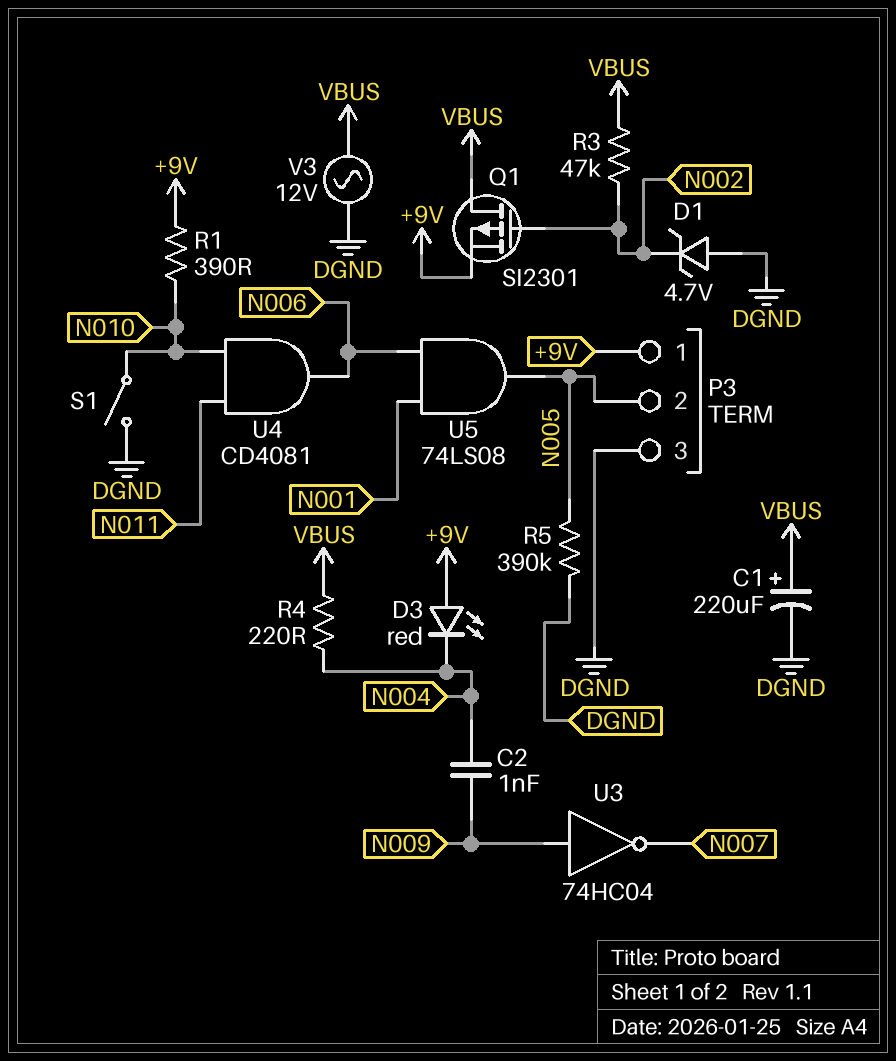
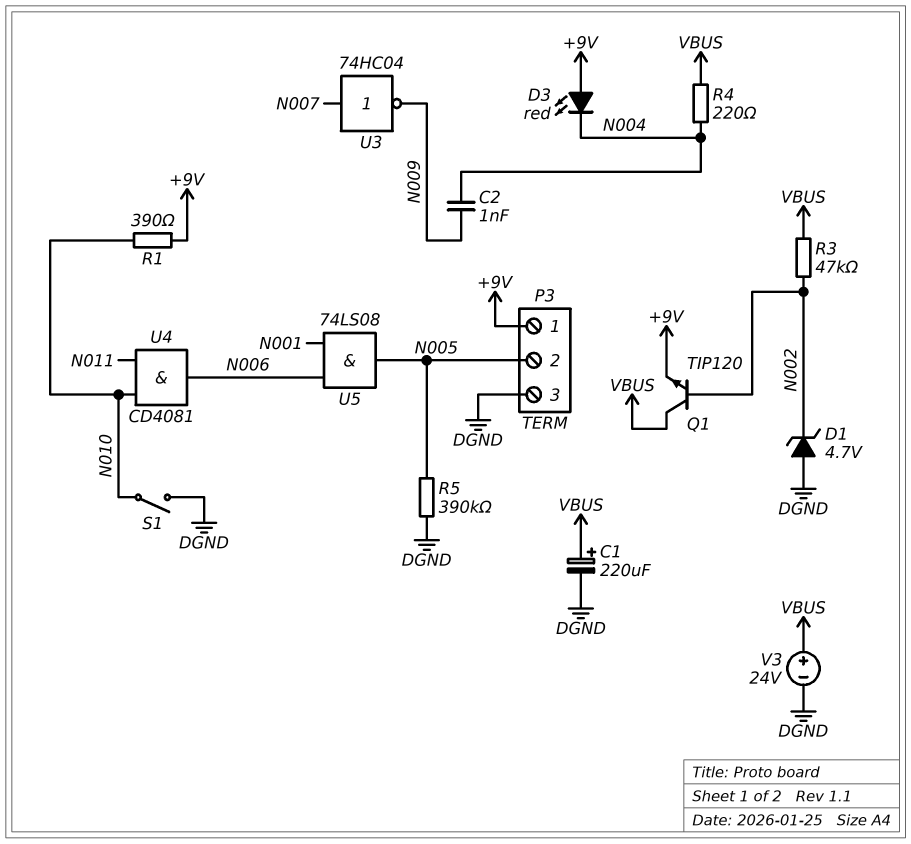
Q1: PMOS SI2301 (G N002, D VBUS, S +9V) -> NPN TIP120 (B N002, C VBUS, E +9V)
U3: NOT 74HC04 (in N009, out N007) -> NOT 74HC04 (in N007, out N009)
V3: AC 12V (DGND, VBUS) -> 24V (plus VBUS, minus DGND)

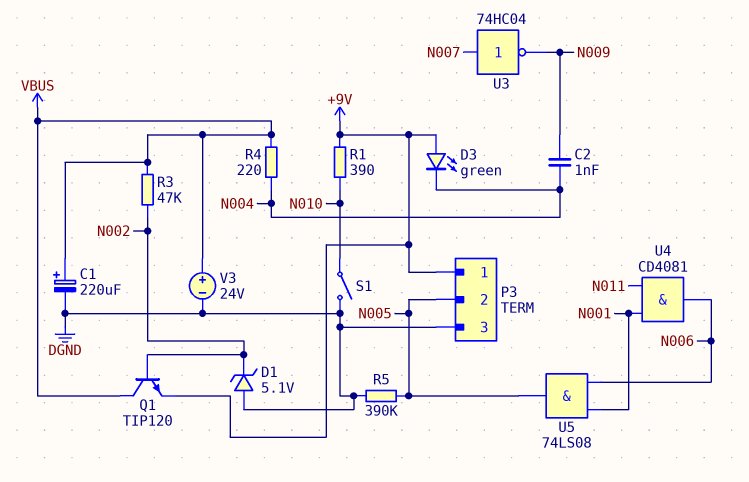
D1: zener 4.7V (A DGND, K N002) -> zener 5.1V (A DGND, K N002)
D3: LED red (A +9V, K N004) -> LED green (A +9V, K N004)
U4: AND CD4081 (in N010, in N011, out N006) -> AND CD4081 (in N001, in N011, out N006)

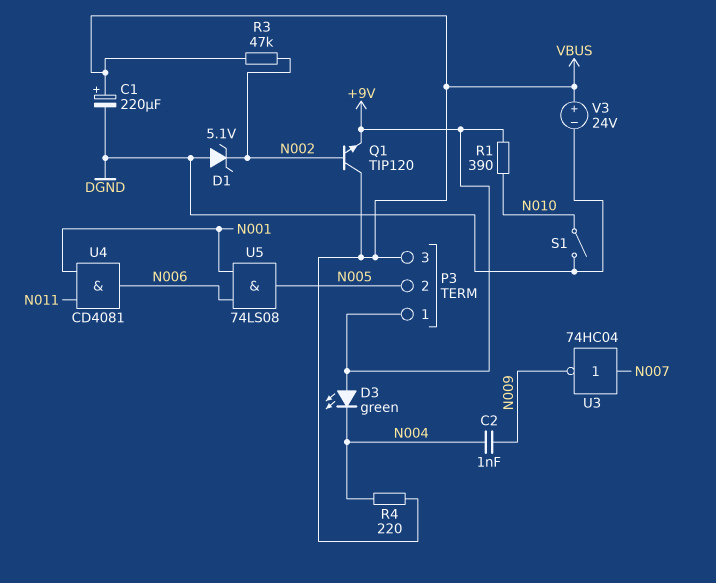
P3 pin 3: DGND -> VBUS
R5: 390k (DGND, N005) -> none

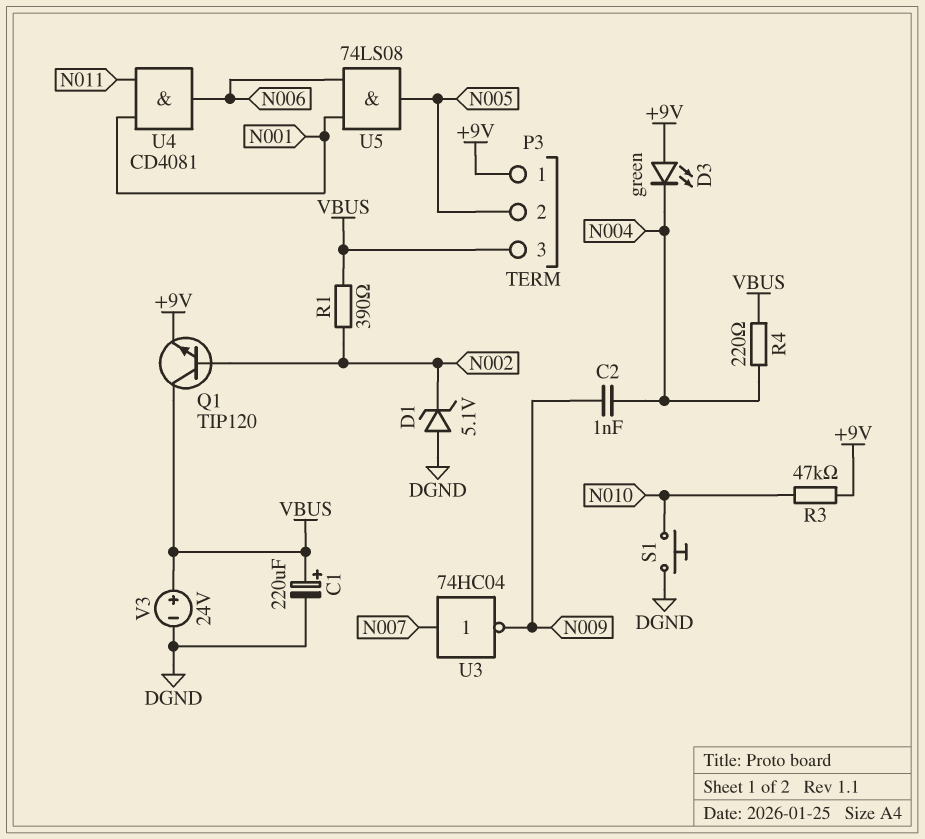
R1: 390 (+9V, N010) -> 390 (N002, VBUS)
R3: 47k (N002, VBUS) -> 47k (+9V, N010)
S1: switch (DGND, N010) -> button (DGND, N010)

